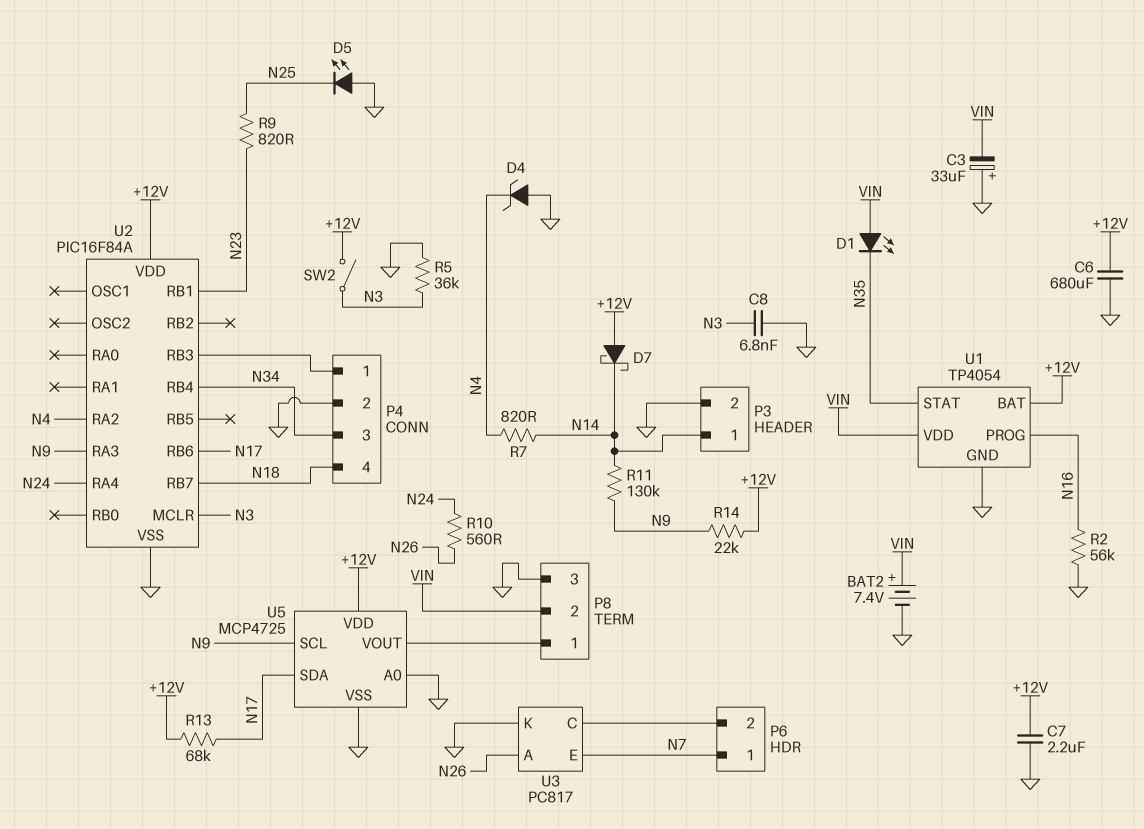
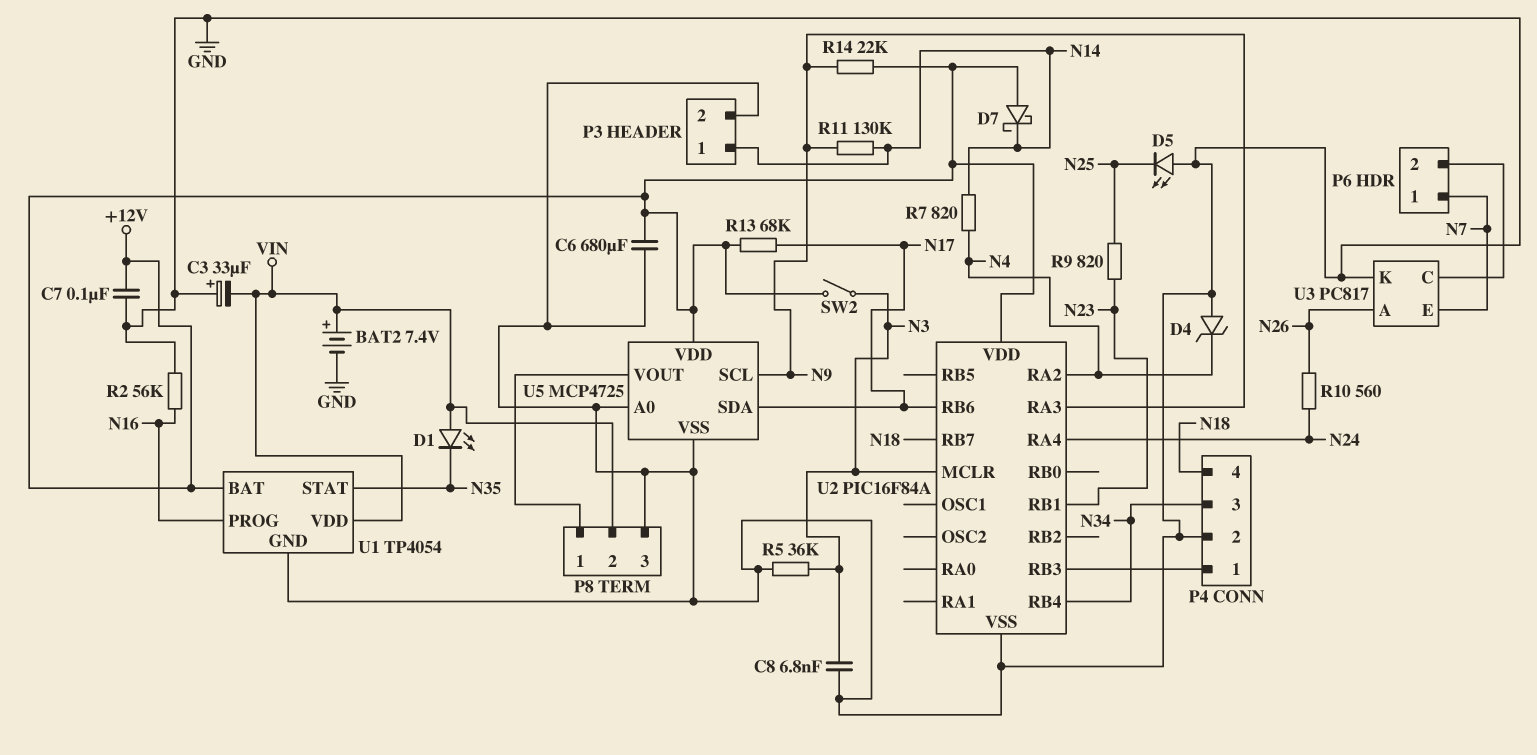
C7: 2.2uF (+12V, GND) -> 100nF (+12V, GND)

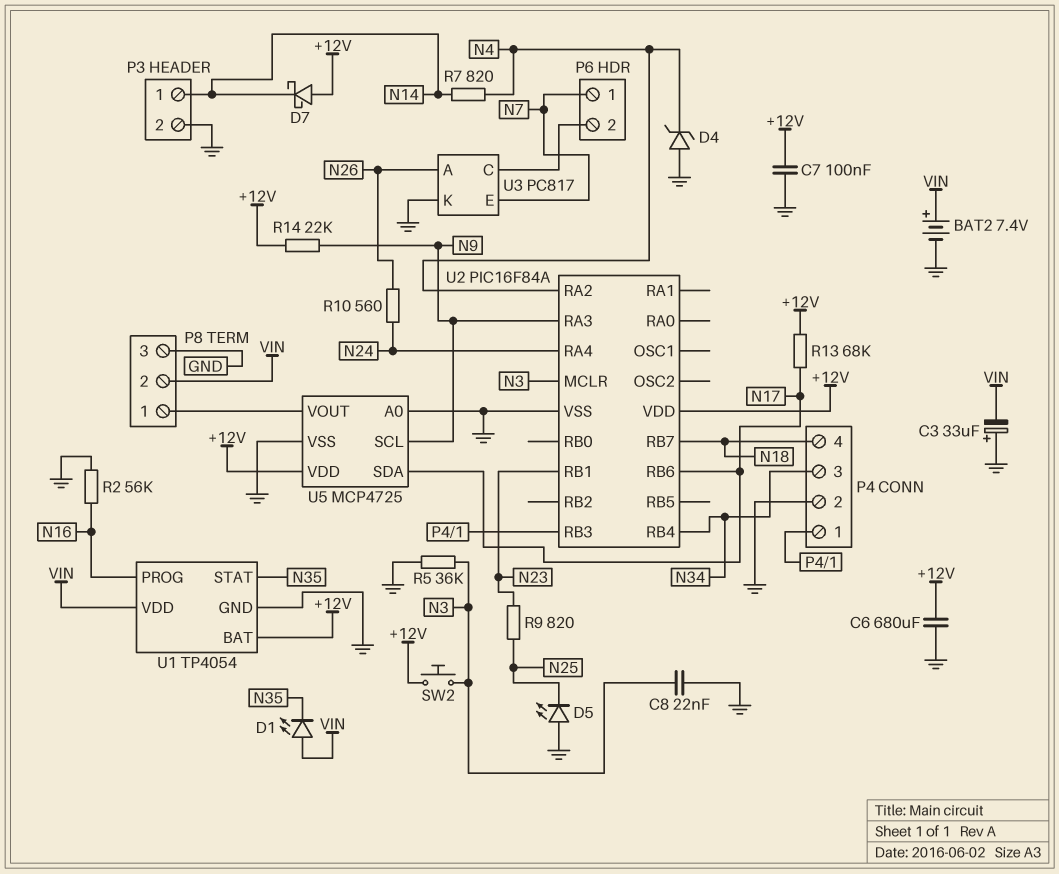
C8: 6.8nF (GND, N3) -> 22nF (GND, N3)
R11: 130k (N9, N14) -> none
SW2: switch (+12V, N3) -> button (+12V, N3)

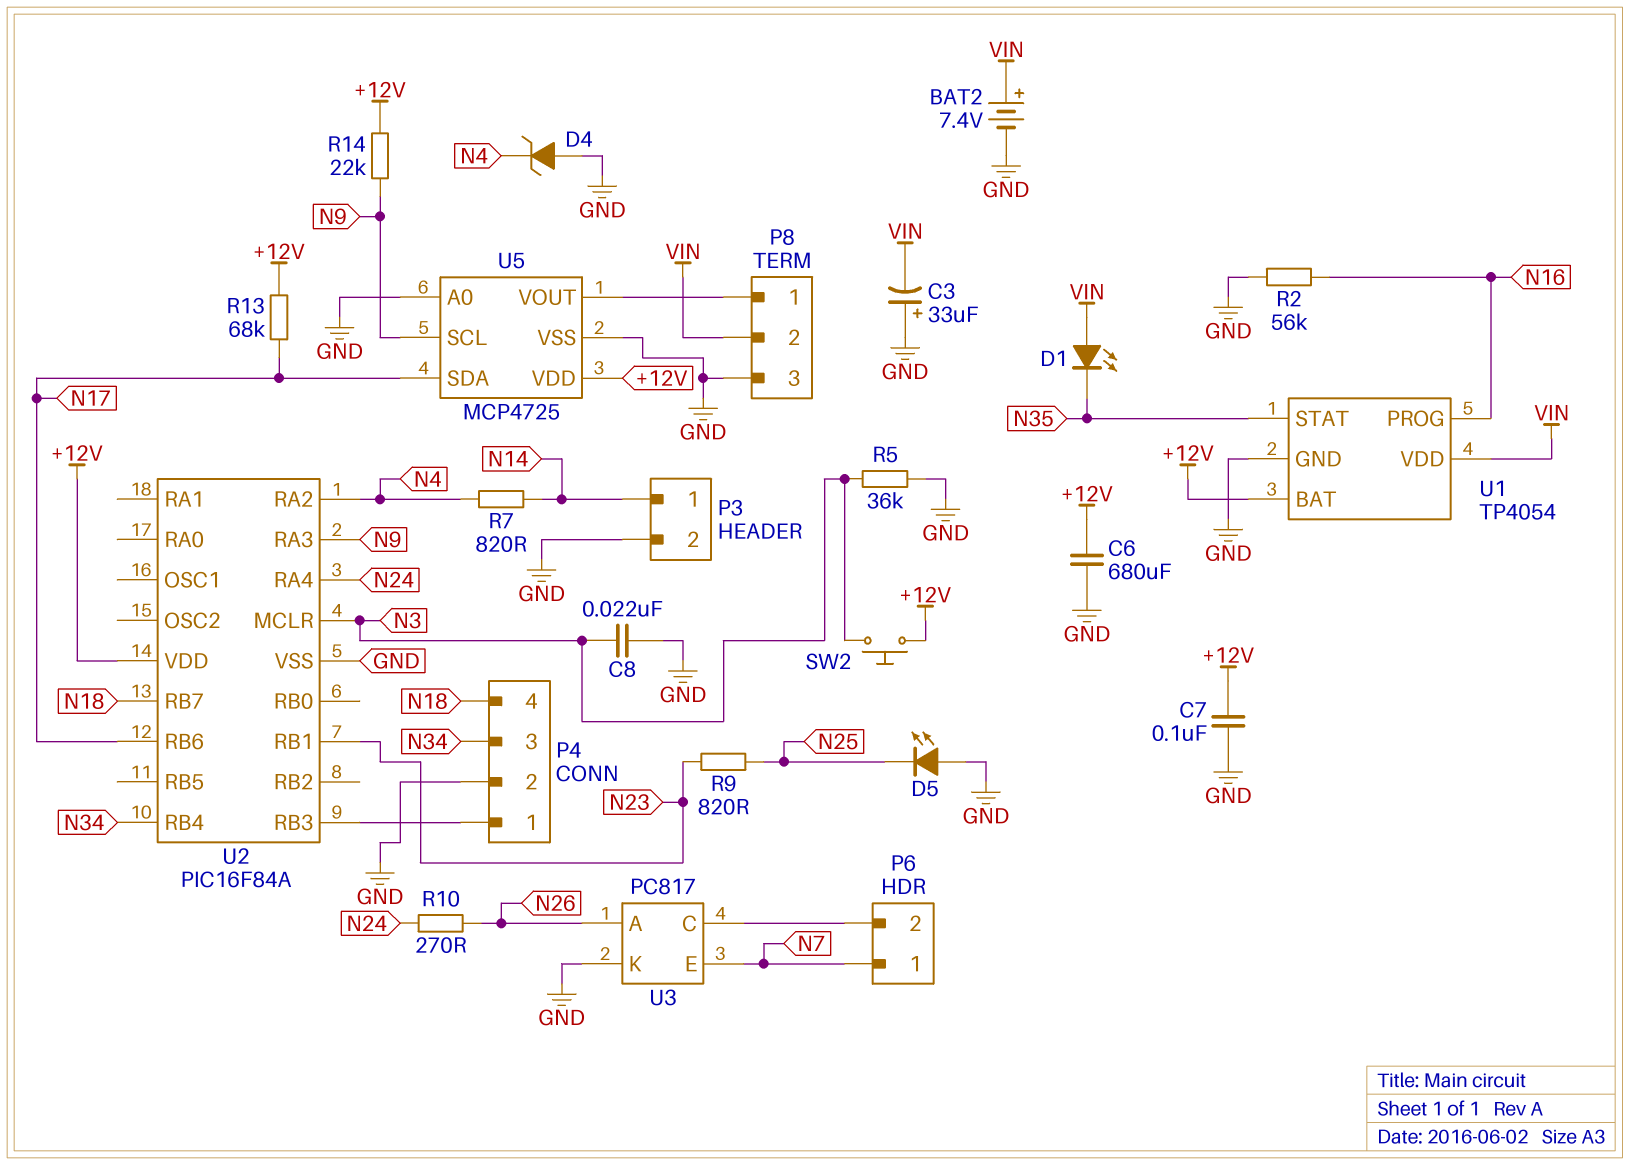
D7: schottky (A +12V, K N14) -> none
R10: 560 (N24, N26) -> 270 (N24, N26)

